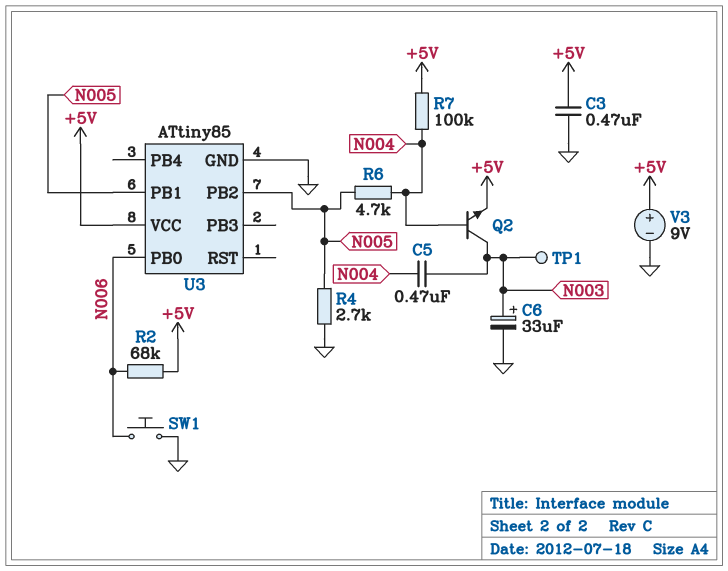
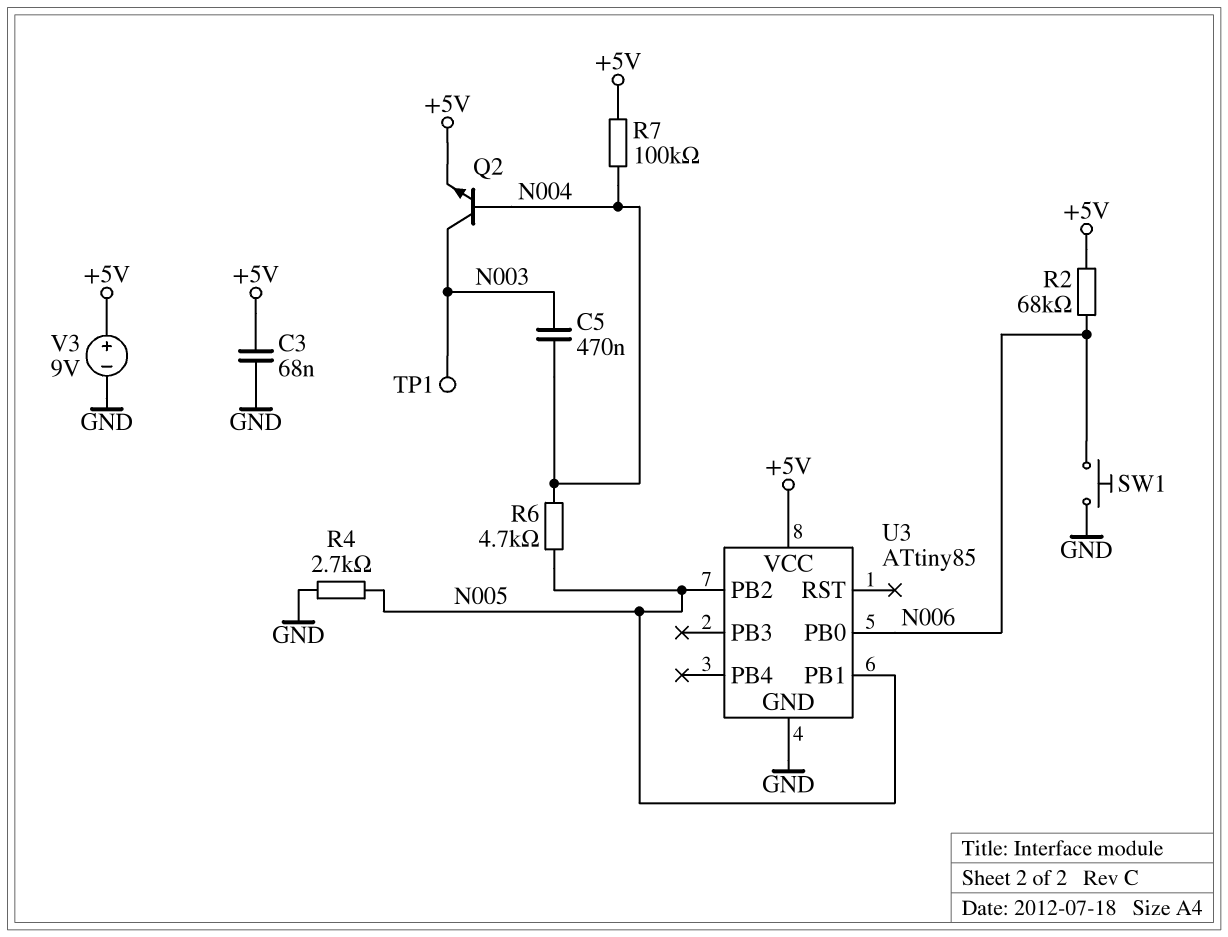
C3: 470nF (+5V, GND) -> 68nF (+5V, GND)
C6: 33uF (plus N003, minus GND) -> none

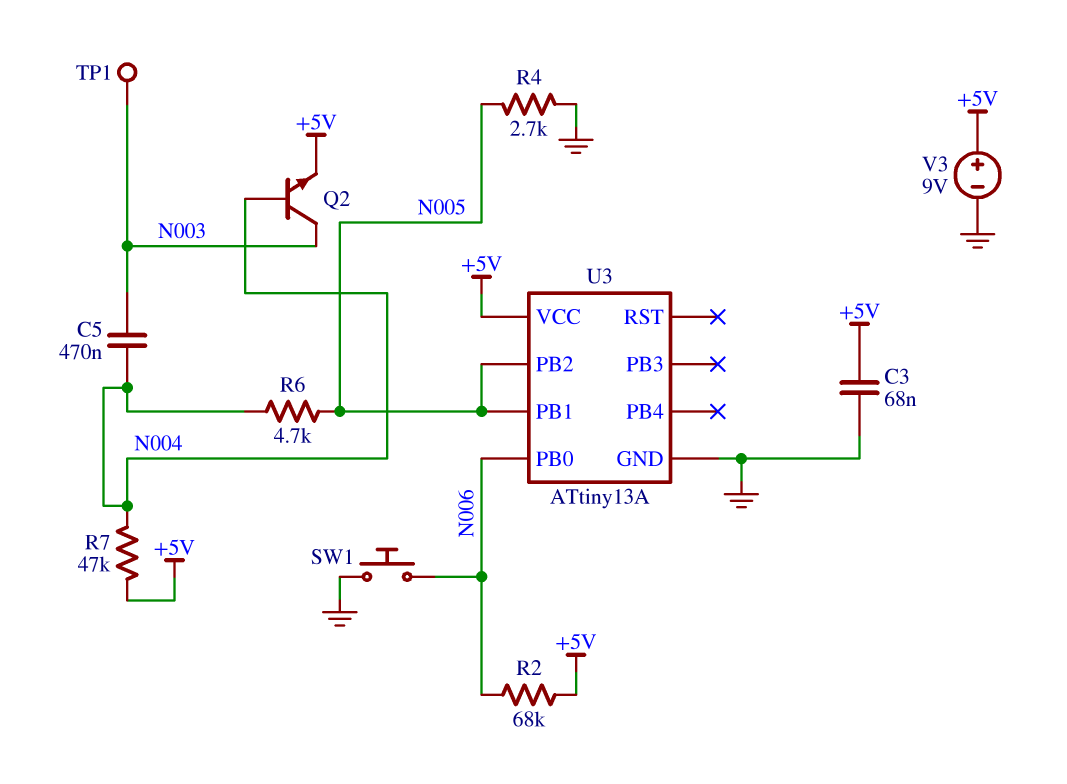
R7: 100k (+5V, N004) -> 47k (+5V, N004)
U3: ATtiny85 -> ATtiny13A

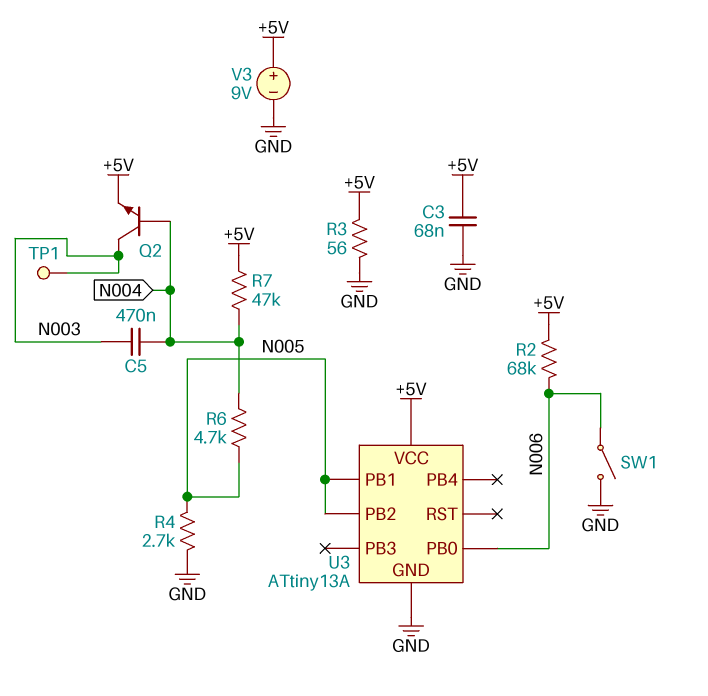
R3: none -> 56 (+5V, GND)
SW1: button (GND, N006) -> switch (GND, N006)

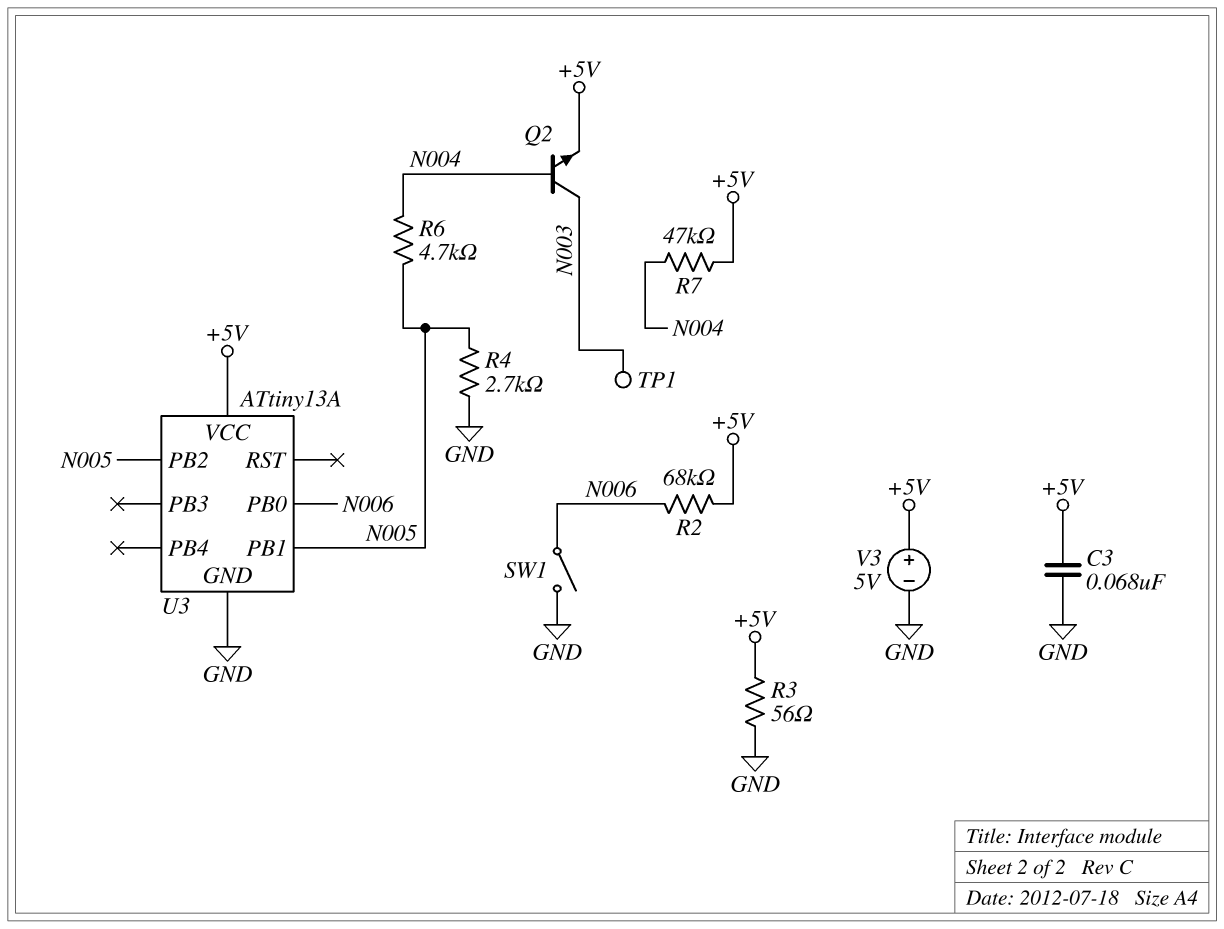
C5: 470nF (N003, N004) -> none
V3: 9V (plus +5V, minus GND) -> 5V (plus +5V, minus GND)

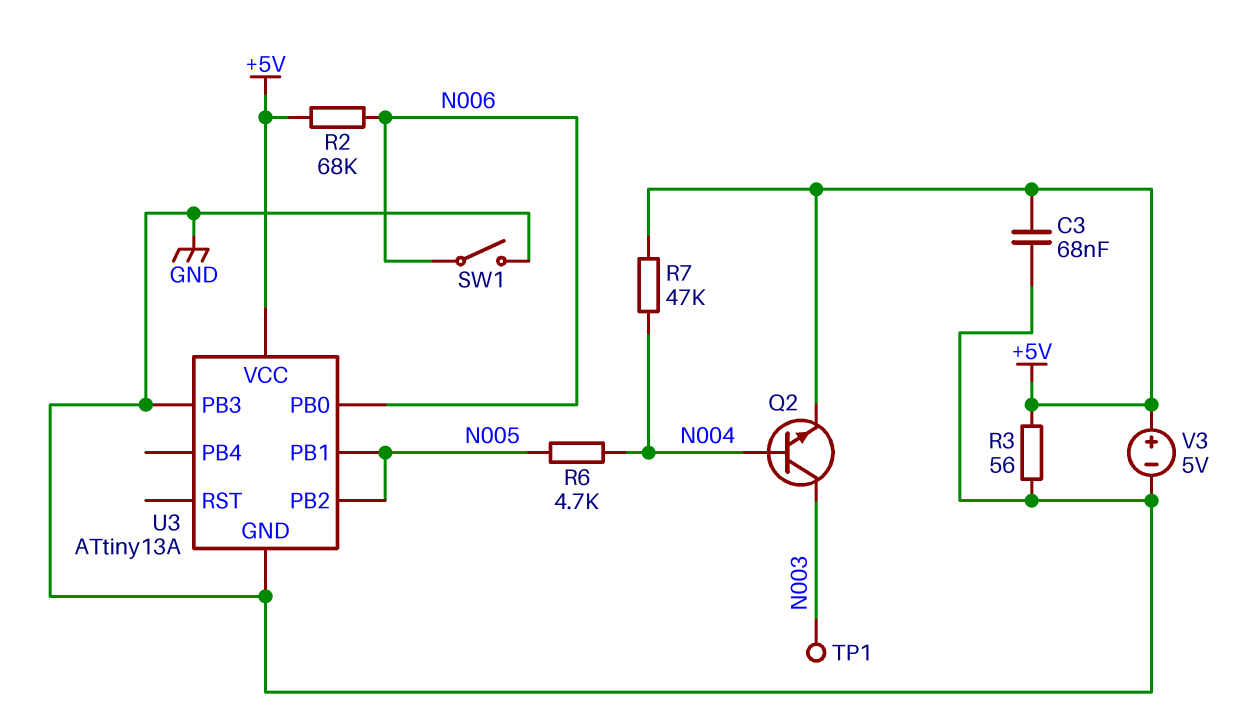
R4: 2.7k (GND, N005) -> none
U3 pin PB3: none -> GND

